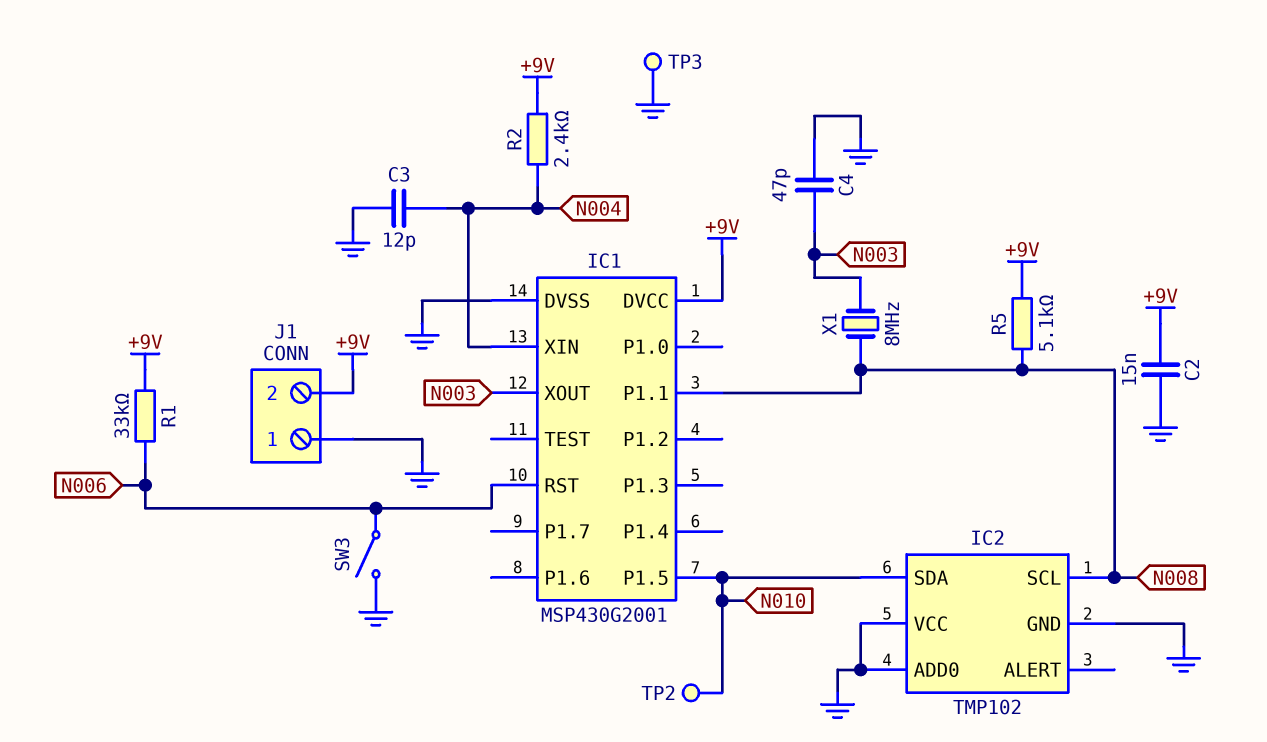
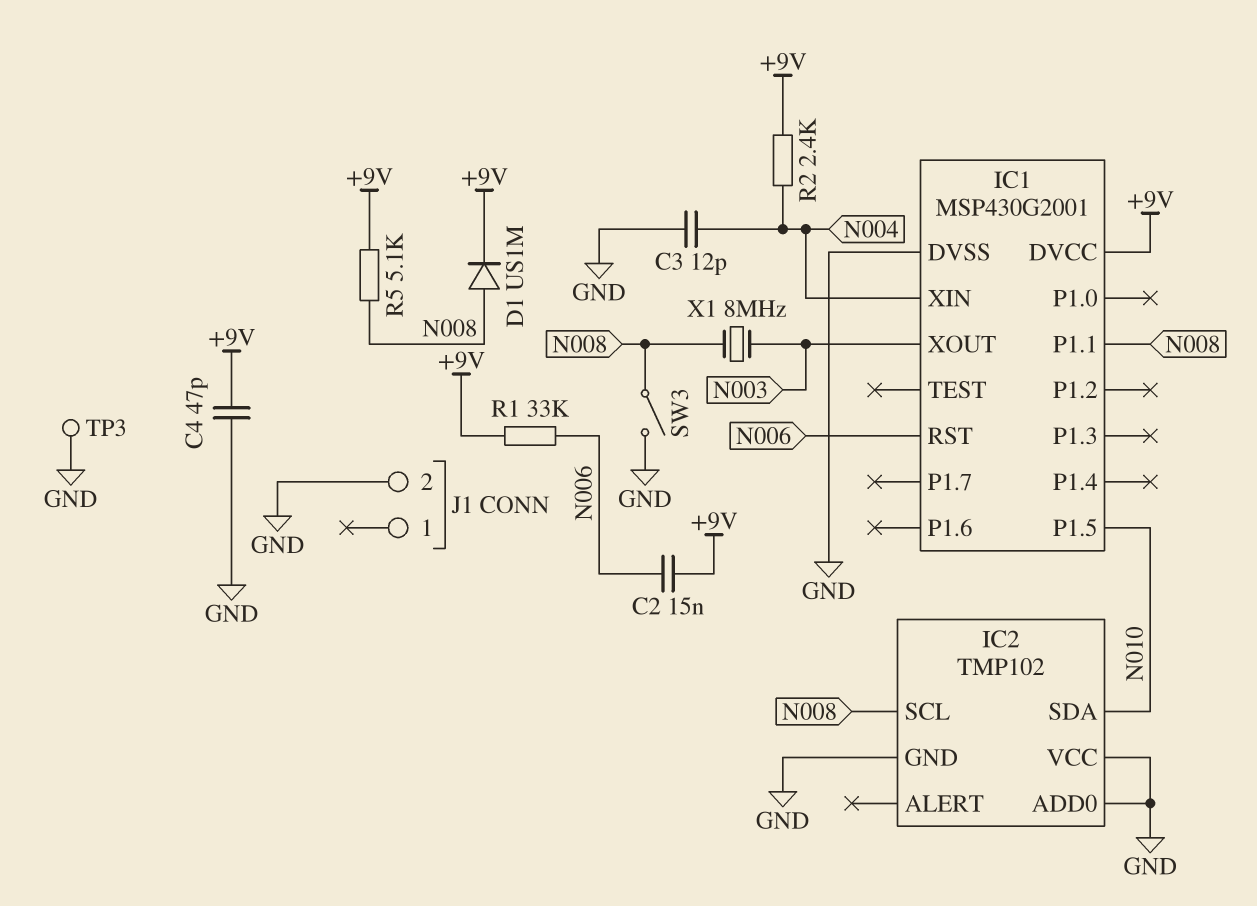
C2: 15nF (+9V, GND) -> 15nF (+9V, N006)
C4: 47pF (GND, N003) -> 47pF (+9V, GND)
D1: none -> diode US1M (A N008, K +9V)
J1 pin 1: GND -> none
J1 pin 2: +9V -> GND
SW3: switch (GND, N006) -> switch (GND, N008)
TP2: test point (N010) -> none

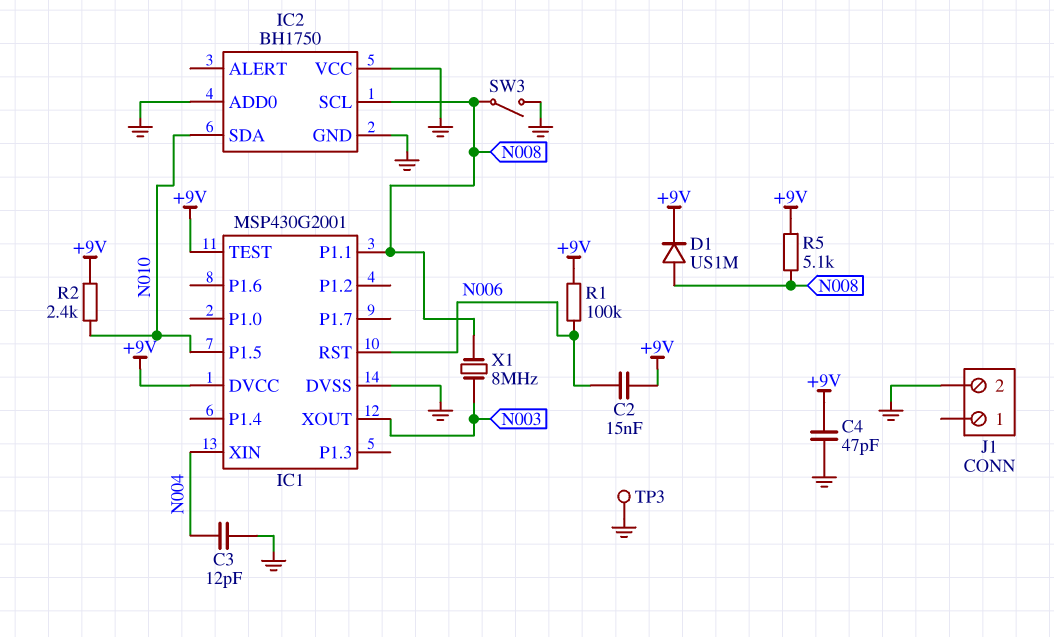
IC1 pin TEST: none -> +9V
IC2: TMP102 -> BH1750
R1: 33k (+9V, N006) -> 100k (+9V, N006)
R2: 2.4k (+9V, N004) -> 2.4k (+9V, N010)

